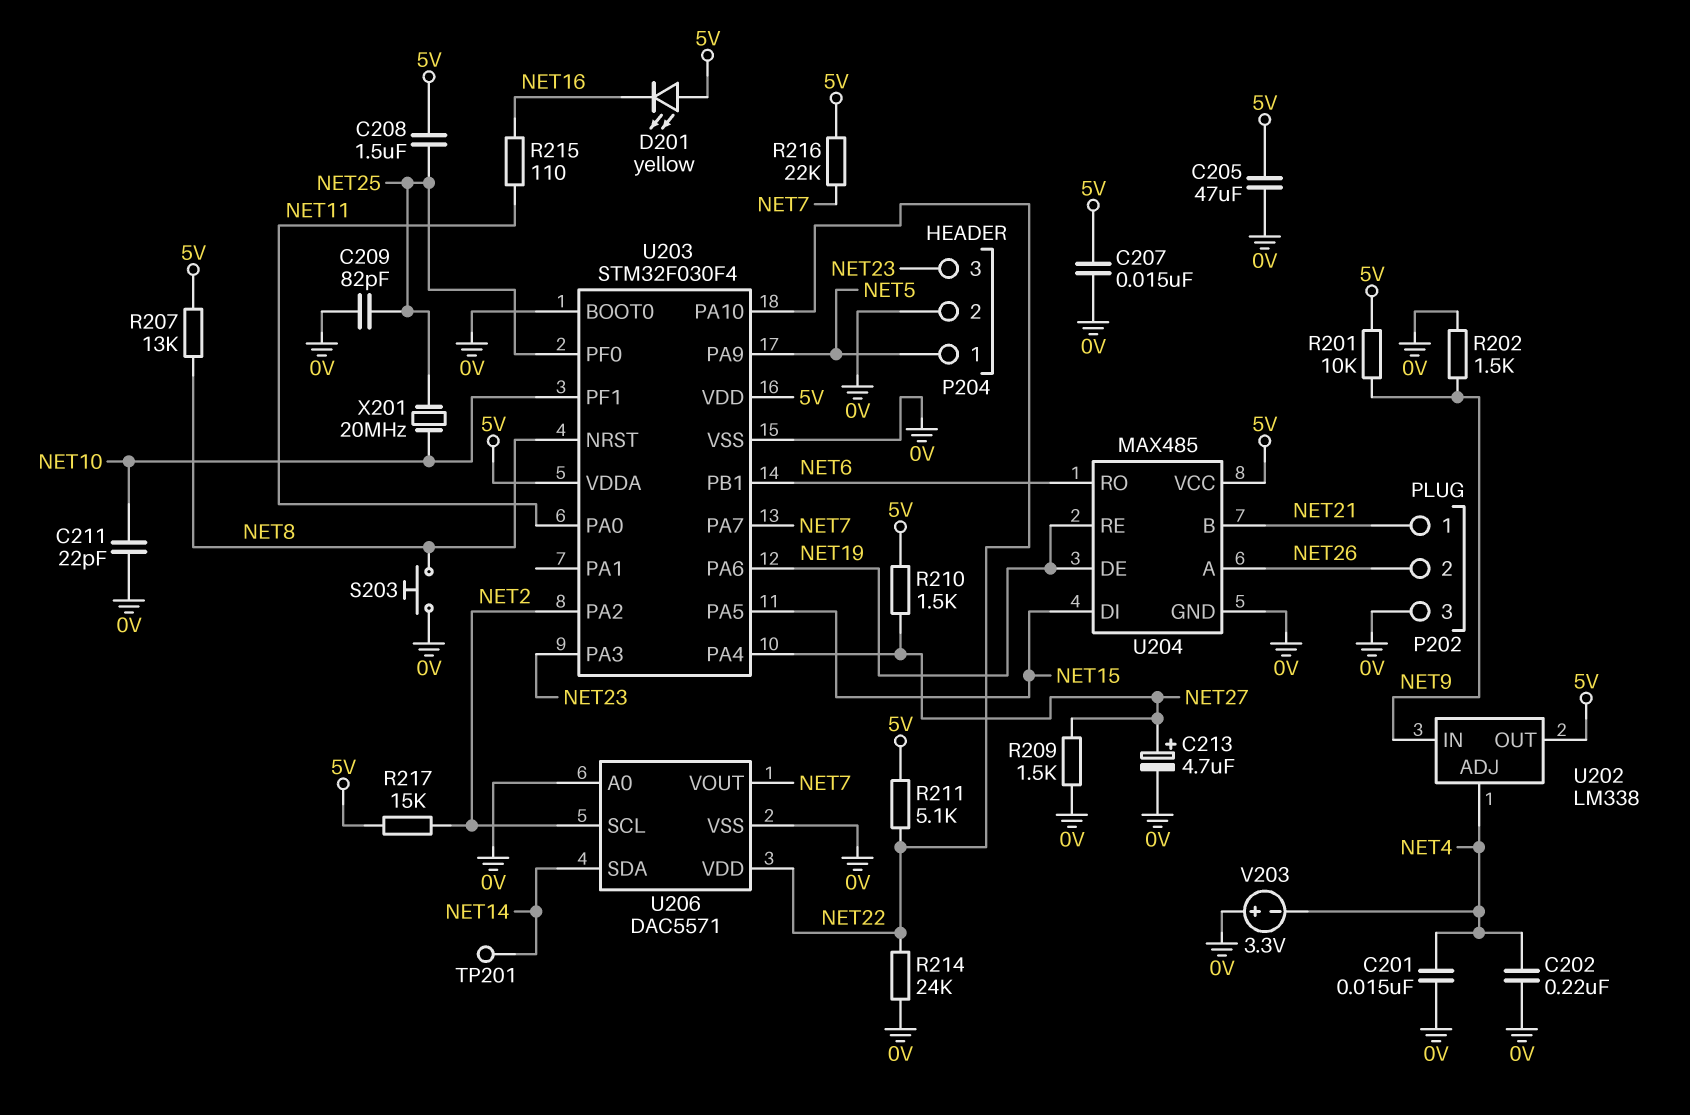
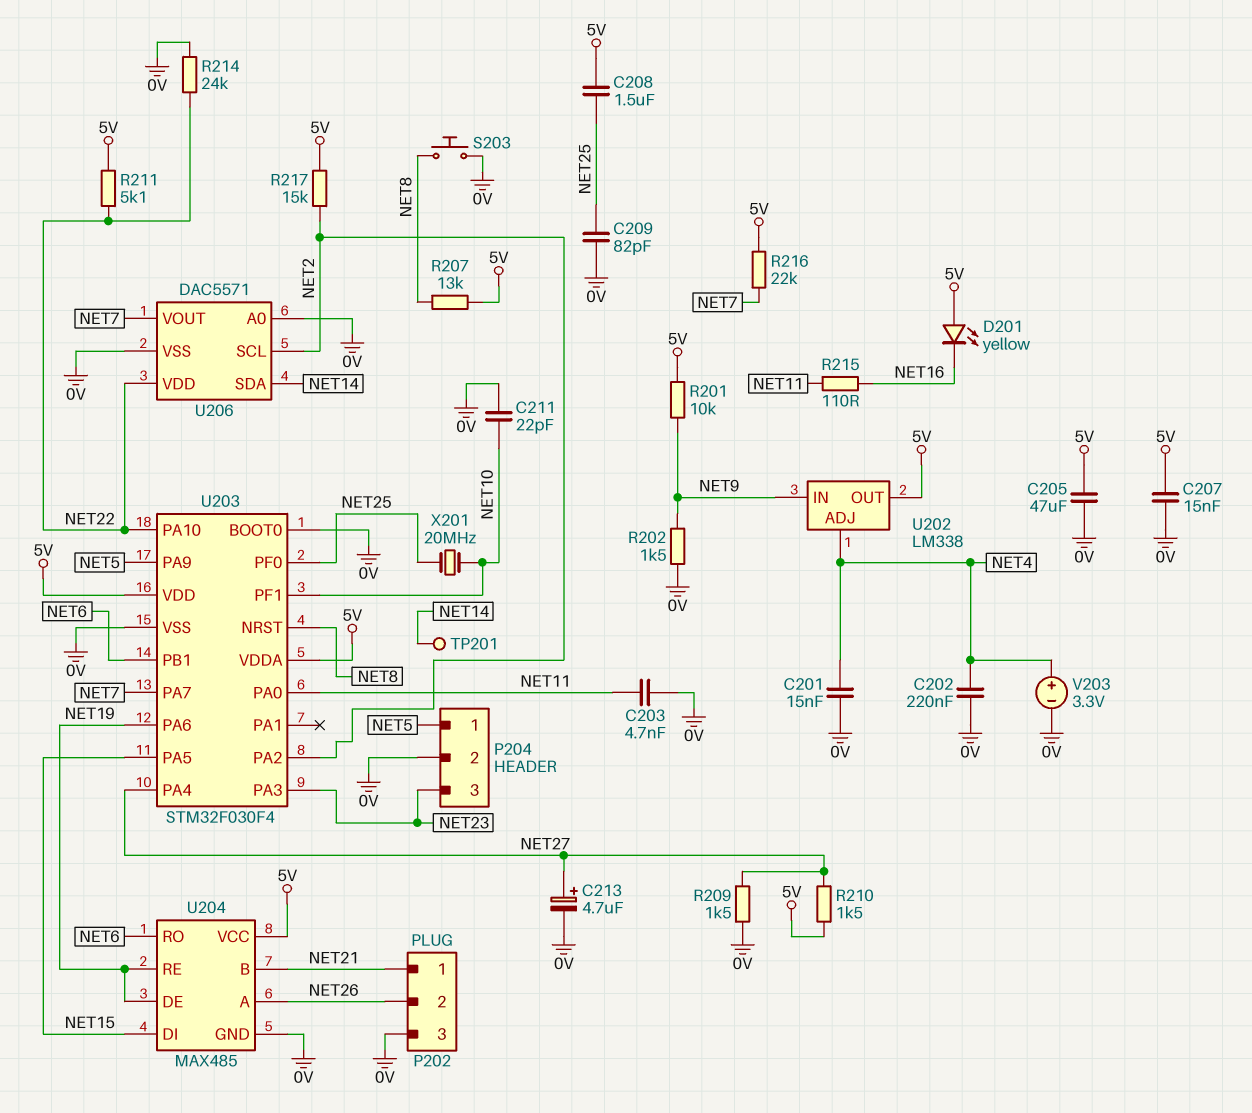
C203: none -> 4.7nF (0V, NET11)
V203: 3.3V (plus 0V, minus NET4) -> 3.3V (plus NET4, minus 0V)

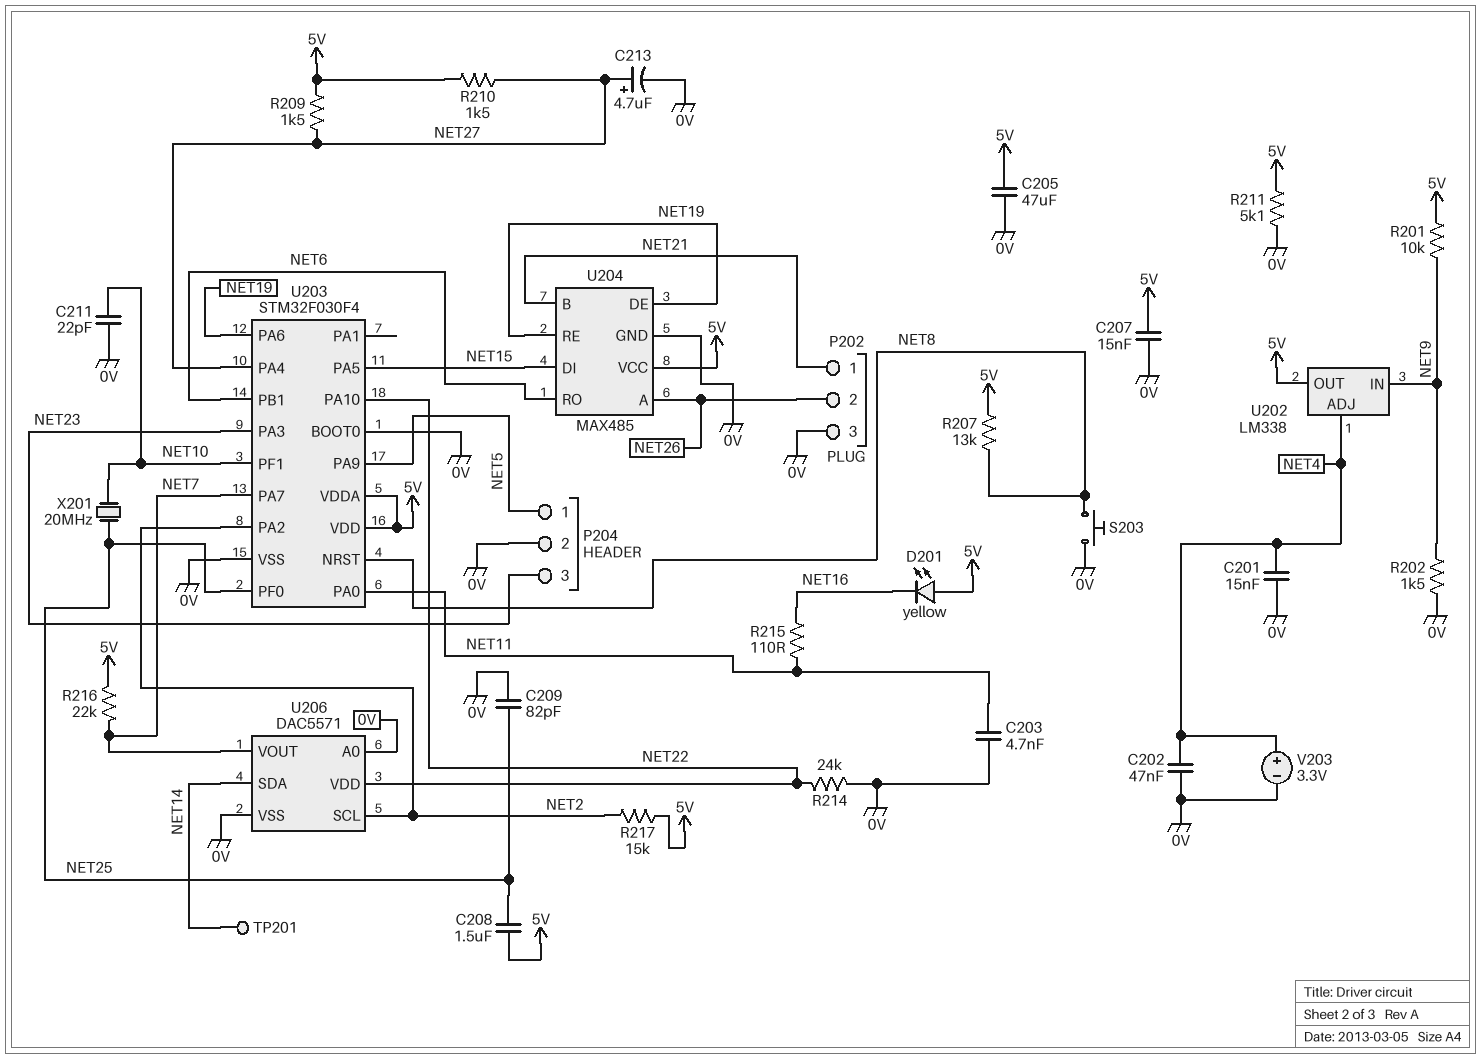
C202: 220nF (0V, NET4) -> 47nF (0V, NET4)
R209: 1.5k (0V, NET27) -> 1.5k (5V, NET27)
R211: 5.1k (5V, NET22) -> 5.1k (0V, 5V)

